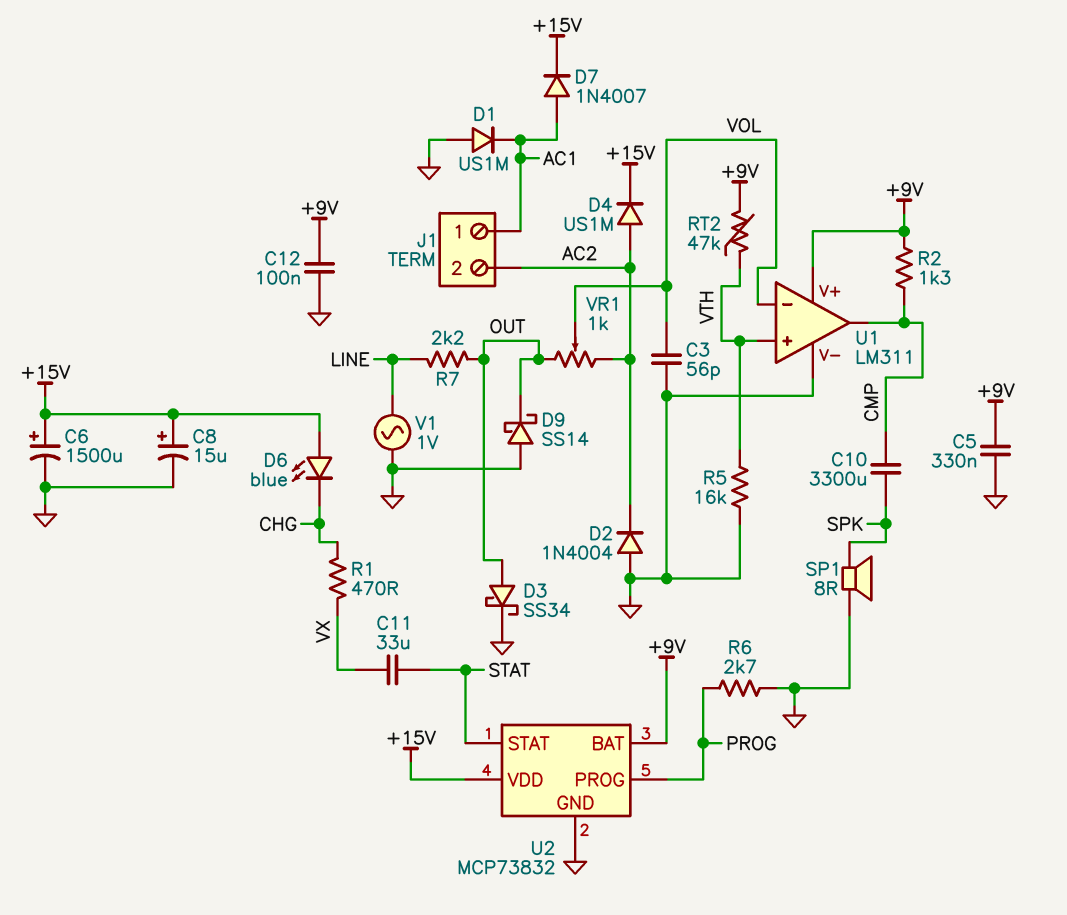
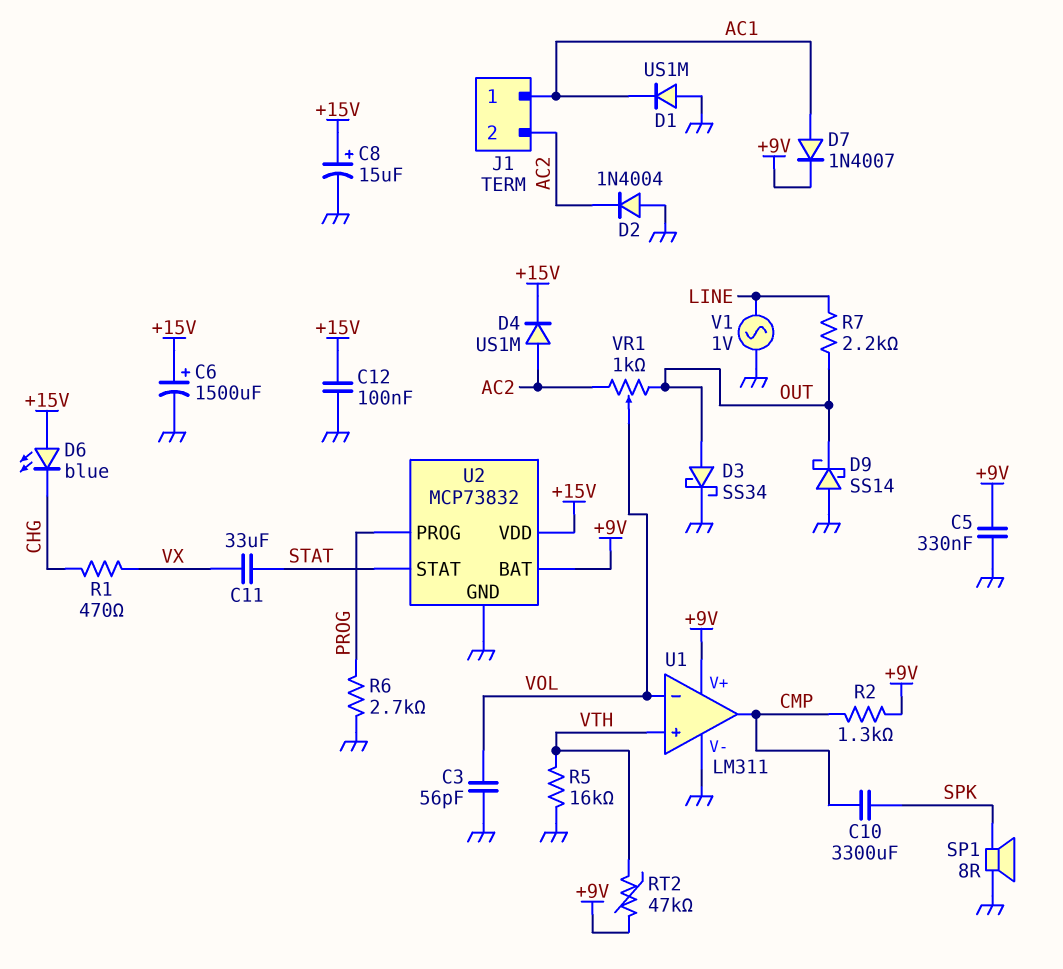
C12: 100nF (+9V, GND) -> 100nF (+15V, GND)
D7: diode 1N4007 (A AC1, K +15V) -> diode 1N4007 (A AC1, K +9V)

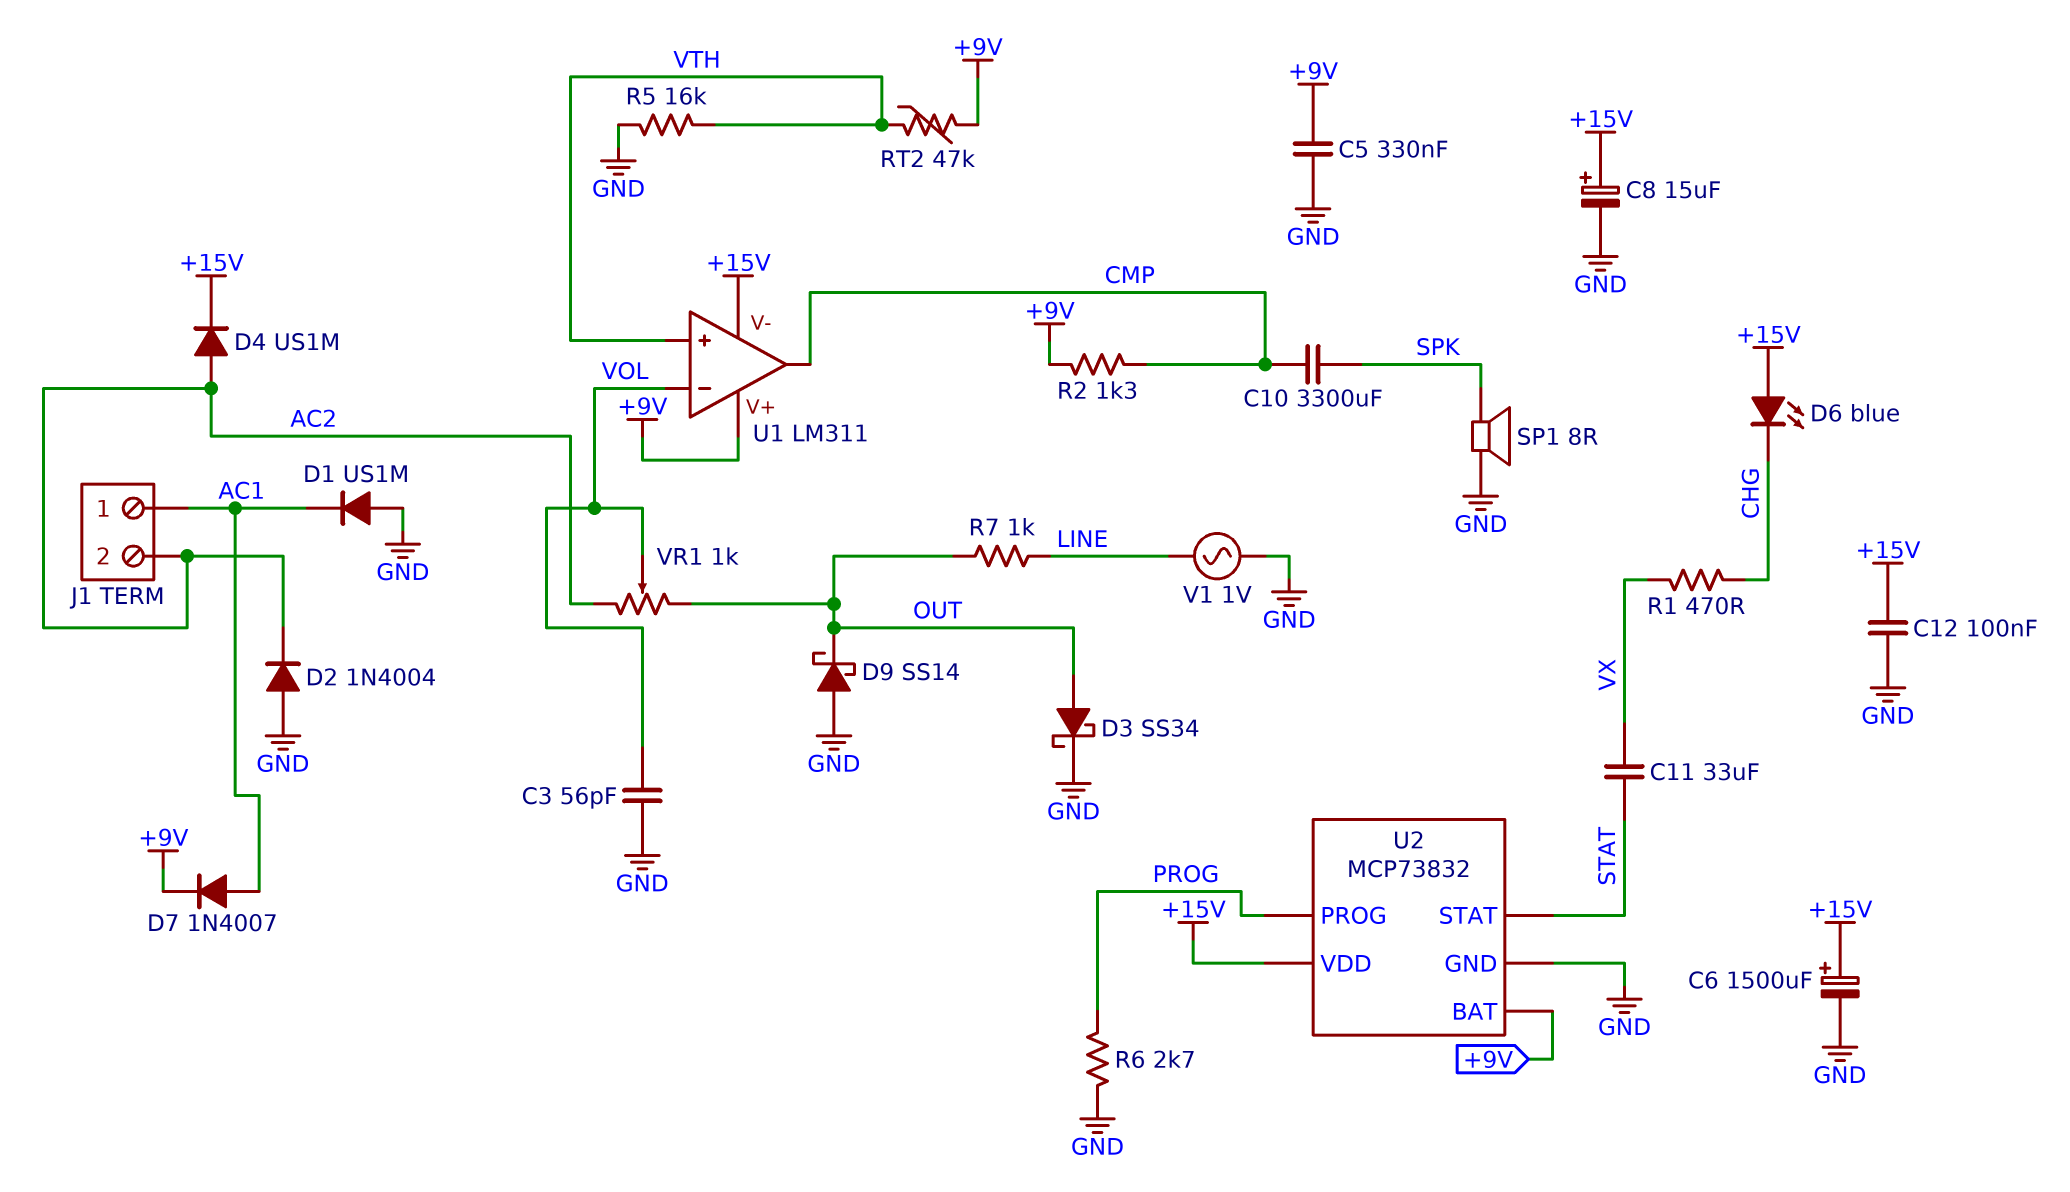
R7: 2.2k (LINE, OUT) -> 1k (LINE, OUT)
U1 pin V-: GND -> +15V

